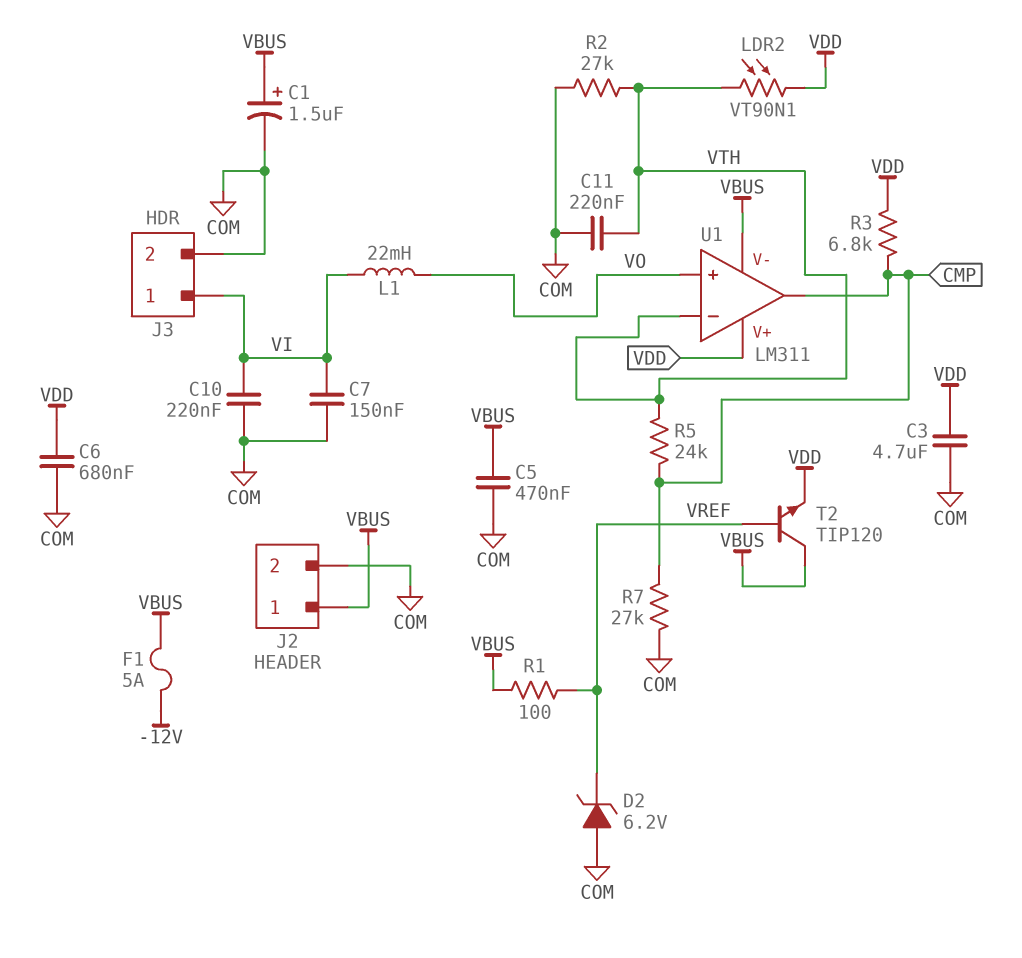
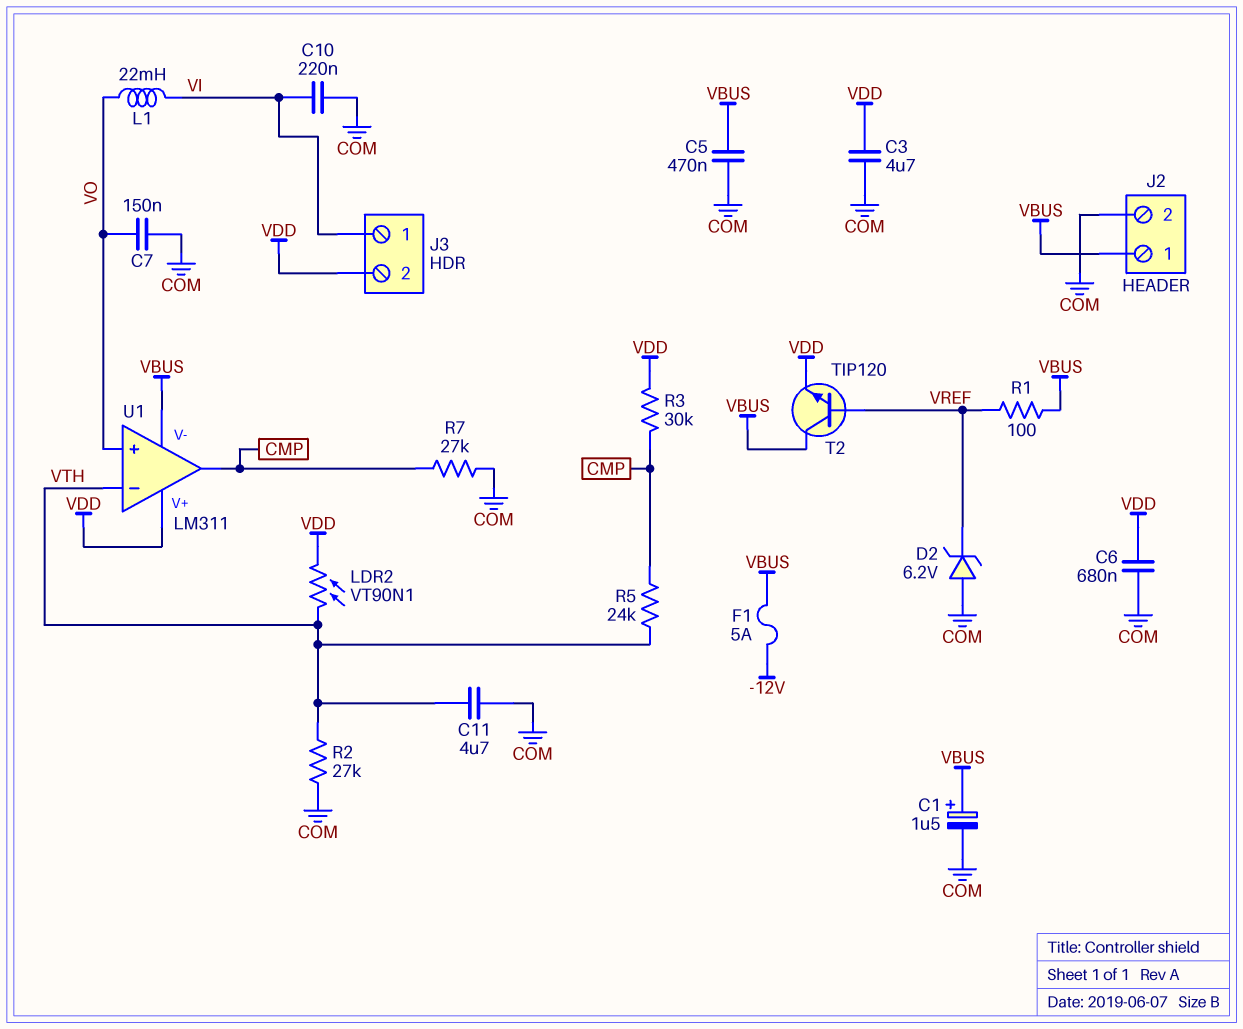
C7: 150nF (COM, VI) -> 150nF (COM, VO)
C11: 220nF (COM, VTH) -> 4.7uF (COM, VTH)
J3 pin 2: COM -> VDD
R3: 6.8k (CMP, VDD) -> 30k (CMP, VDD)

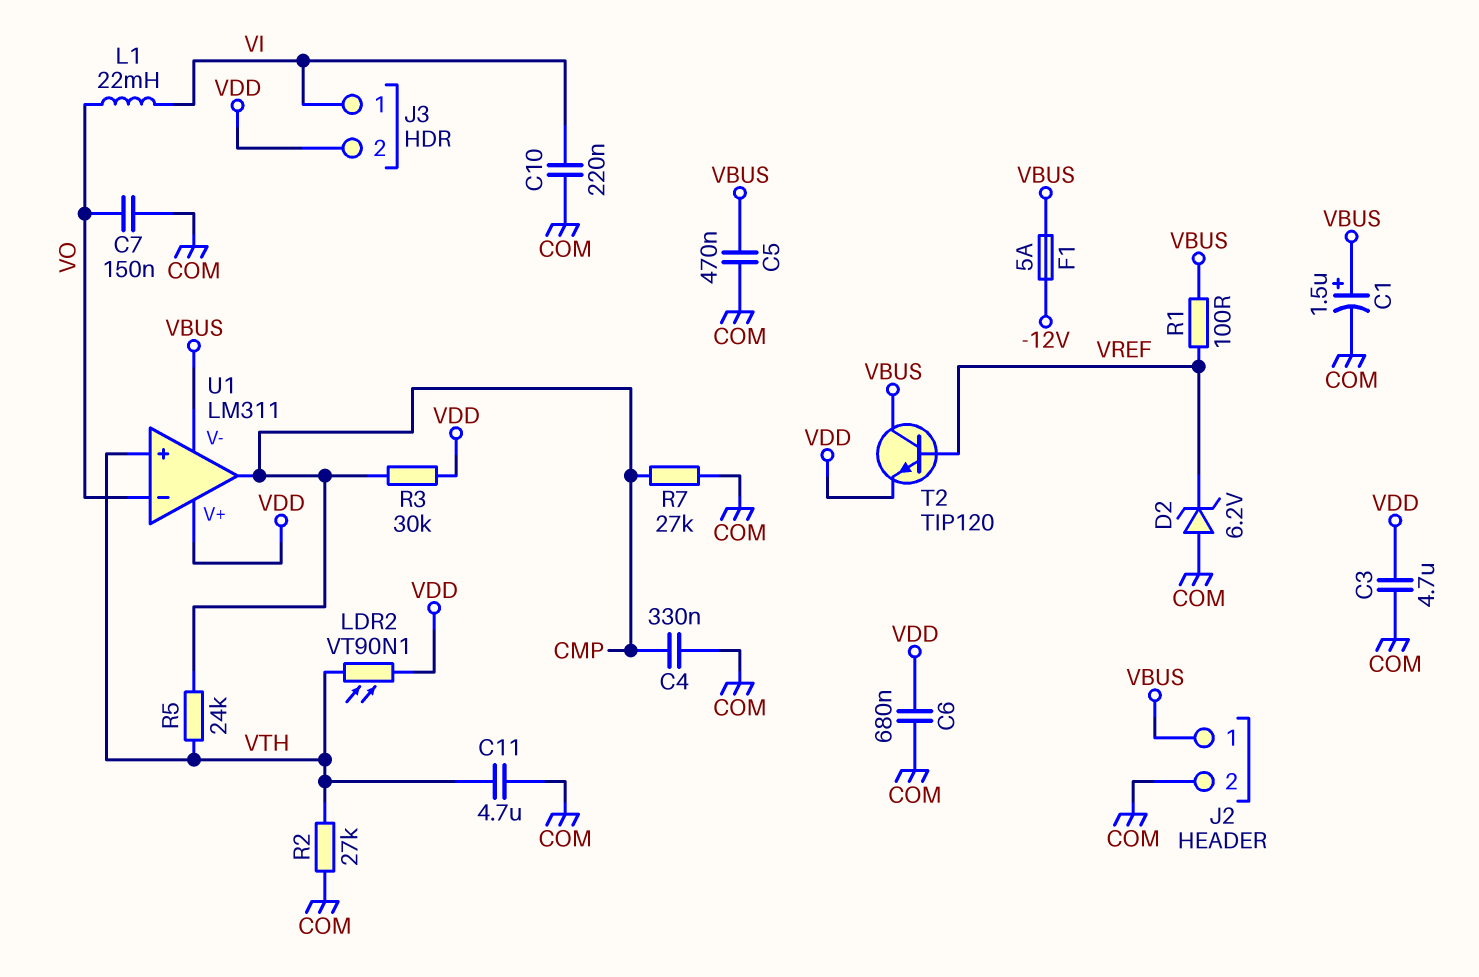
C4: none -> 330nF (CMP, COM)
U1 pin in+: VO -> VTH
U1 pin in-: VTH -> VO

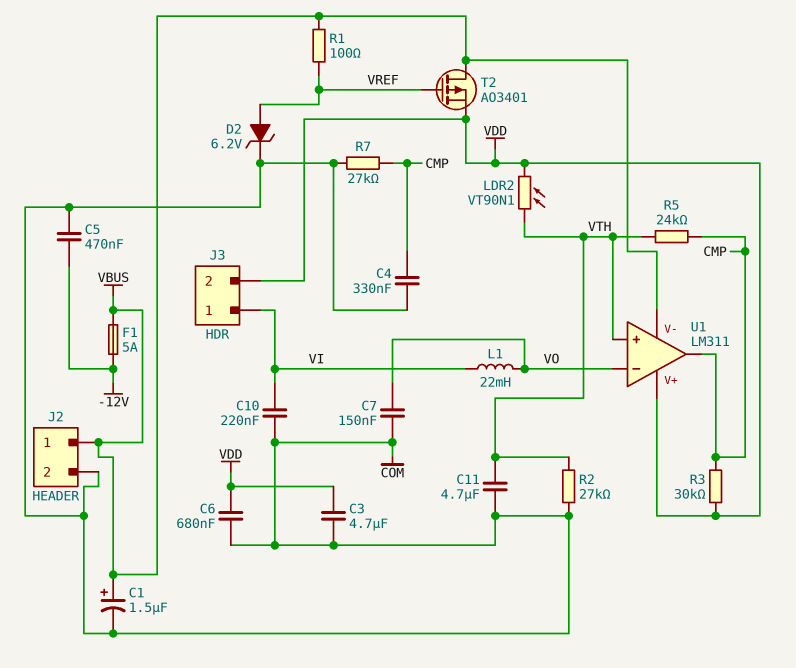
C5: 470nF (COM, VBUS) -> 470nF (-12V, COM)
D2: zener 6.2V (A COM, K VREF) -> zener 6.2V (A VREF, K COM)
T2: NPN TIP120 (B VREF, C VBUS, E VDD) -> PMOS AO3401 (G VREF, D VBUS, S VDD)

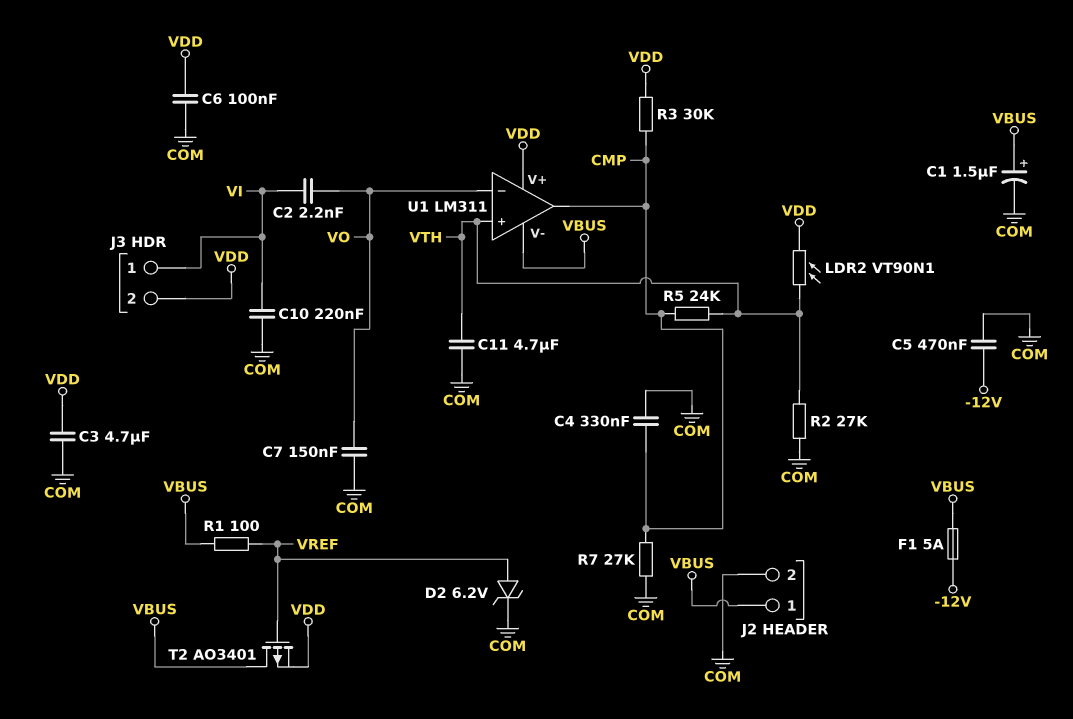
C2: none -> 2.2nF (VI, VO)
C6: 680nF (COM, VDD) -> 100nF (COM, VDD)
L1: 22mH (VI, VO) -> none

